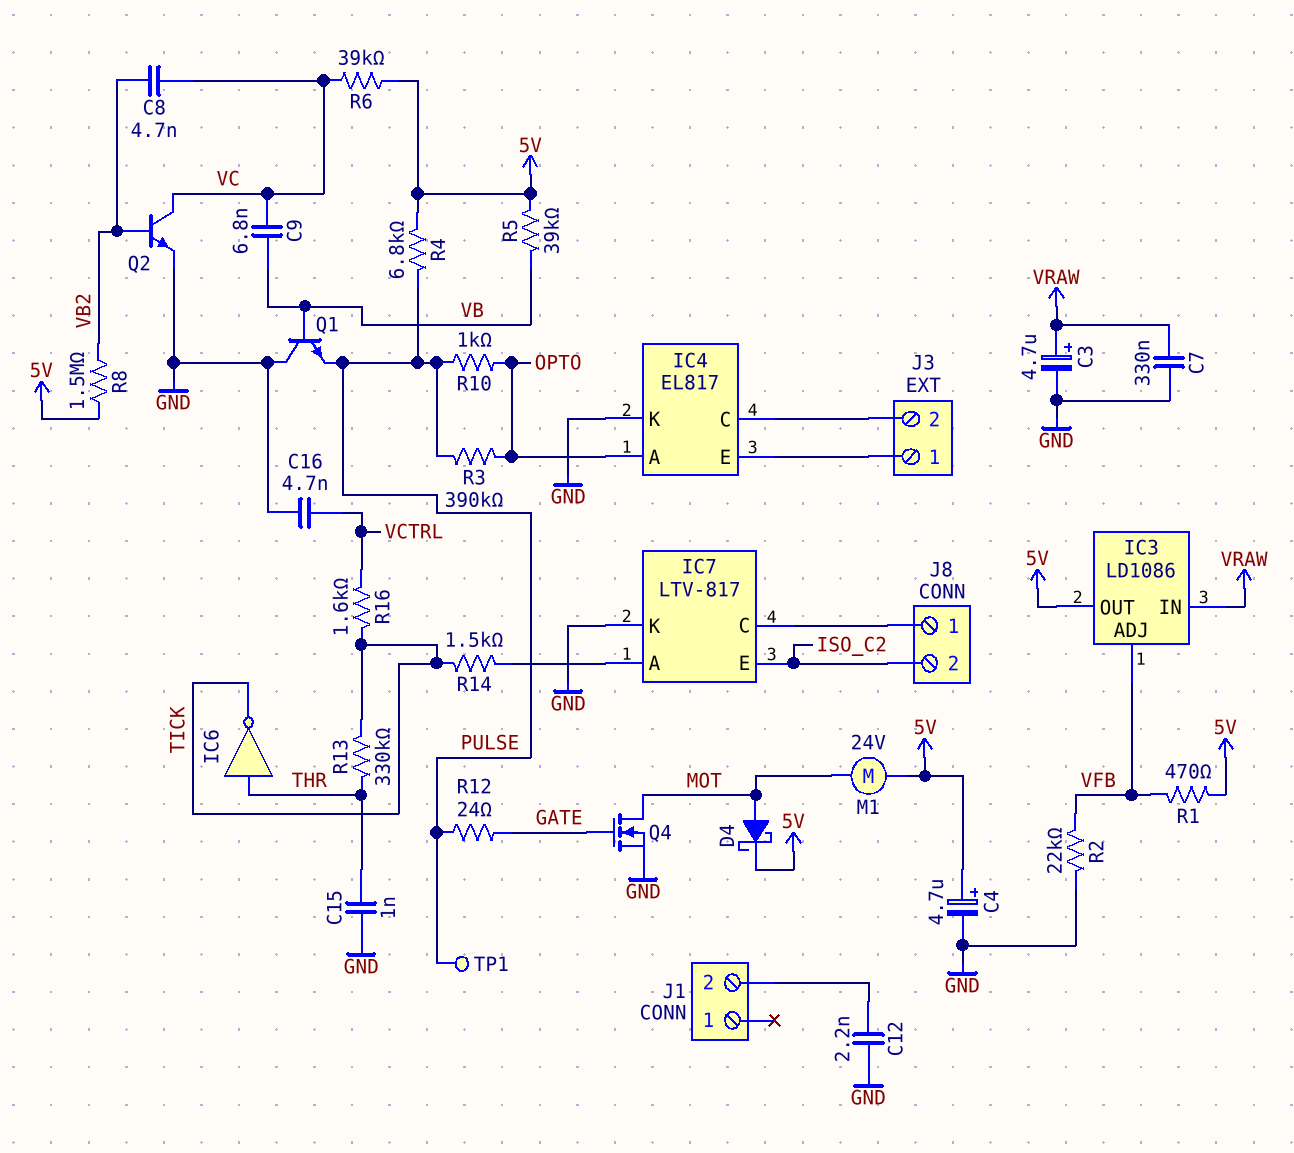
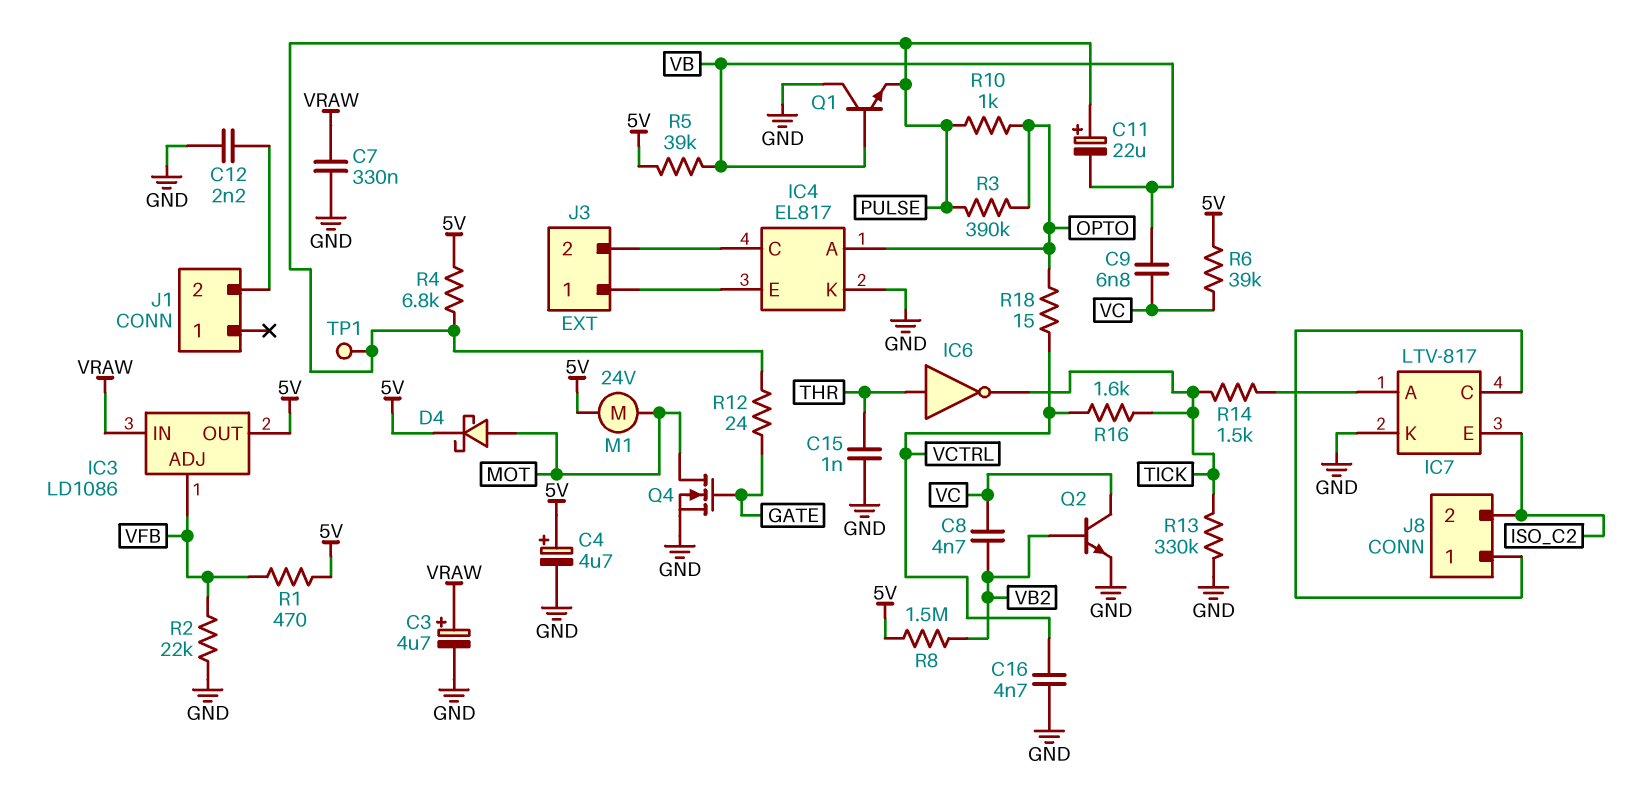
C11: none -> 22uF (plus PULSE, minus VB)
R13: 330k (THR, TICK) -> 330k (GND, TICK)
R18: none -> 15 (OPTO, VCTRL)

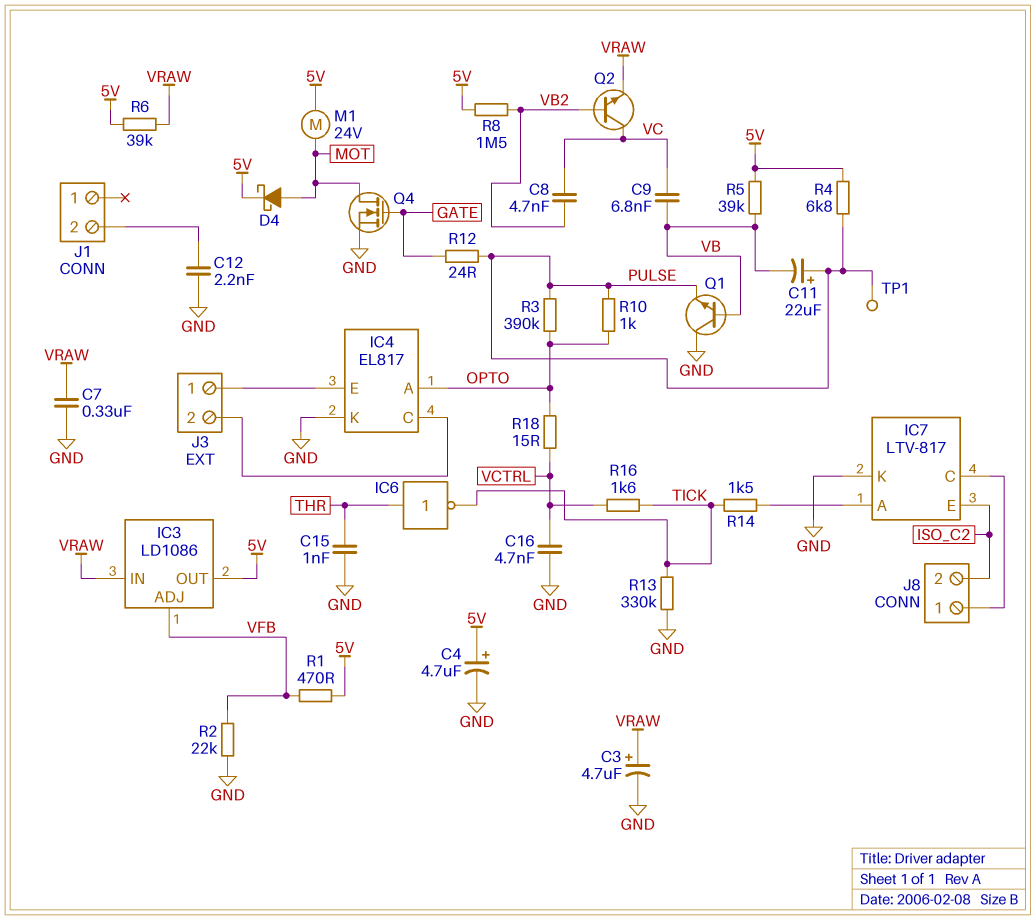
Q2: NPN (B VB2, C VC, E GND) -> NPN (B VB2, C VC, E VRAW)
R6: 39k (5V, VC) -> 39k (5V, VRAW)

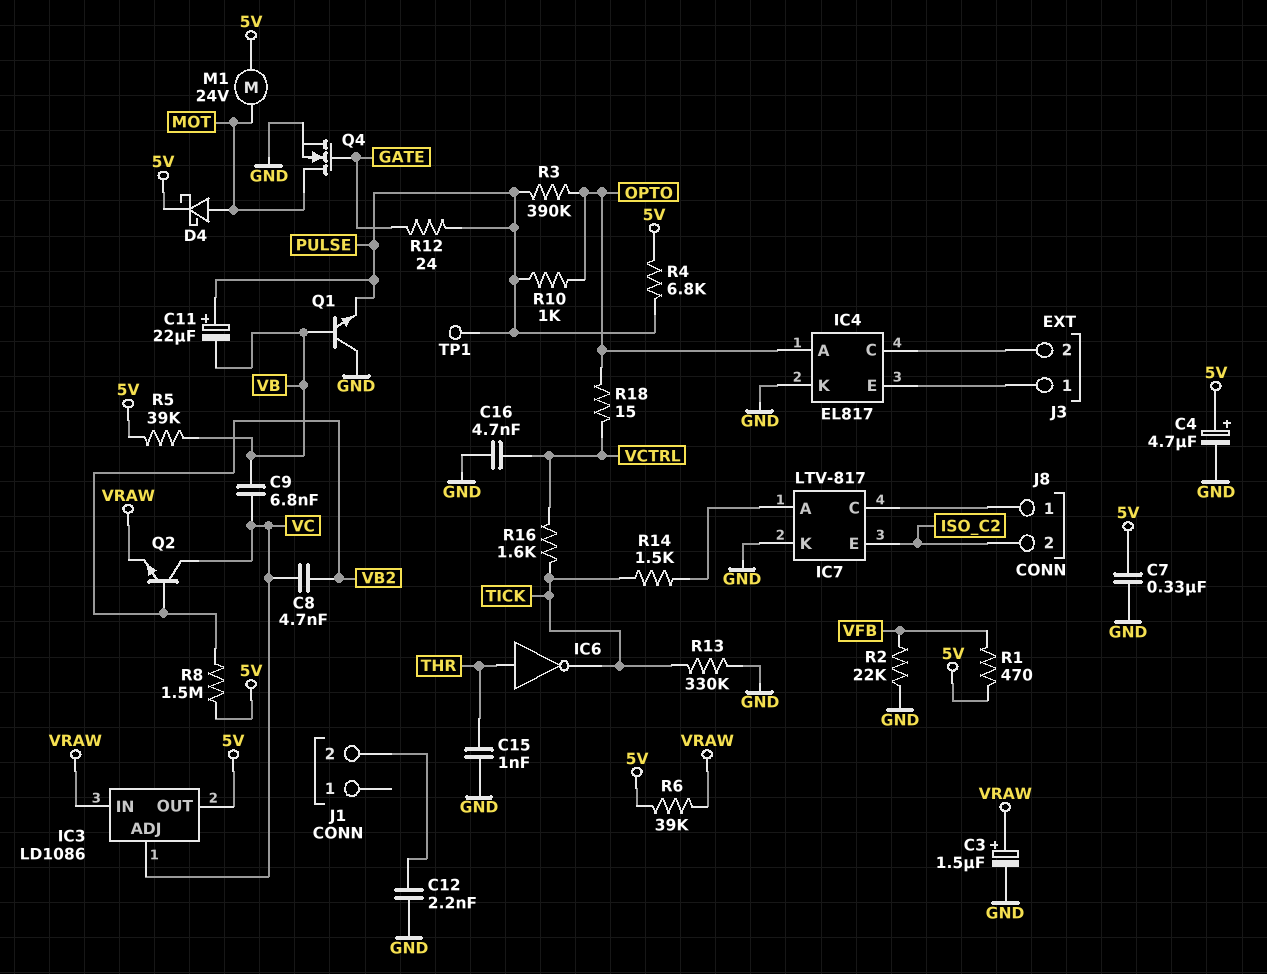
C3: 4.7uF (plus VRAW, minus GND) -> 1.5uF (plus VRAW, minus GND)
C7: 330nF (GND, VRAW) -> 330nF (5V, GND)
IC3 pin ADJ: VFB -> VC

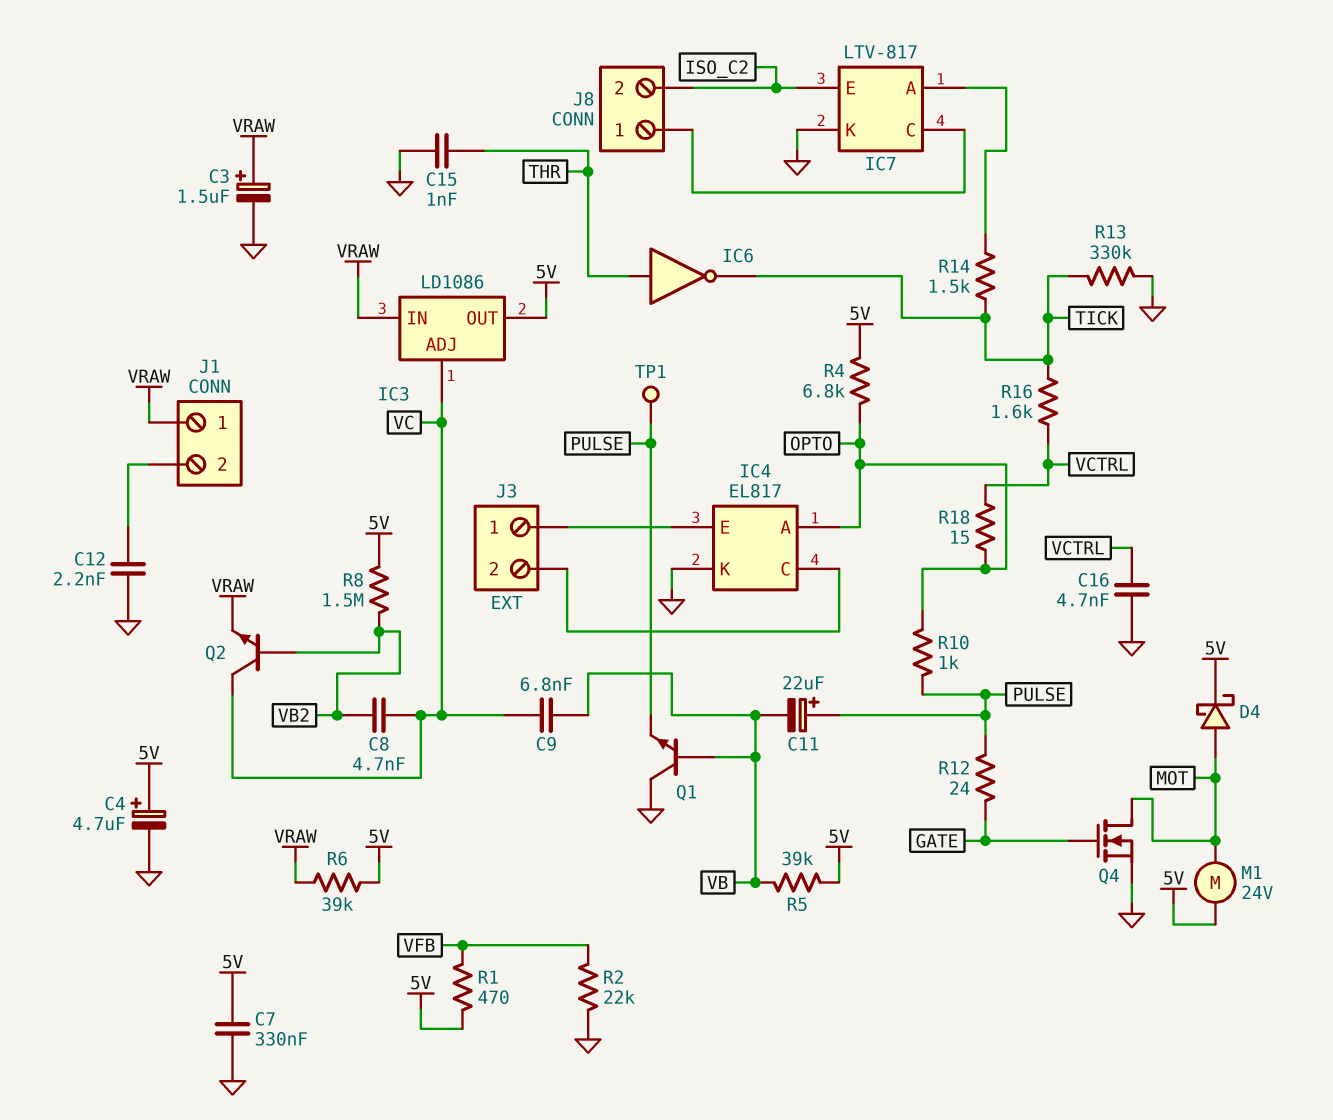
J1 pin 1: none -> VRAW
R3: 390k (OPTO, PULSE) -> none
R4: 6.8k (5V, PULSE) -> 6.8k (5V, OPTO)

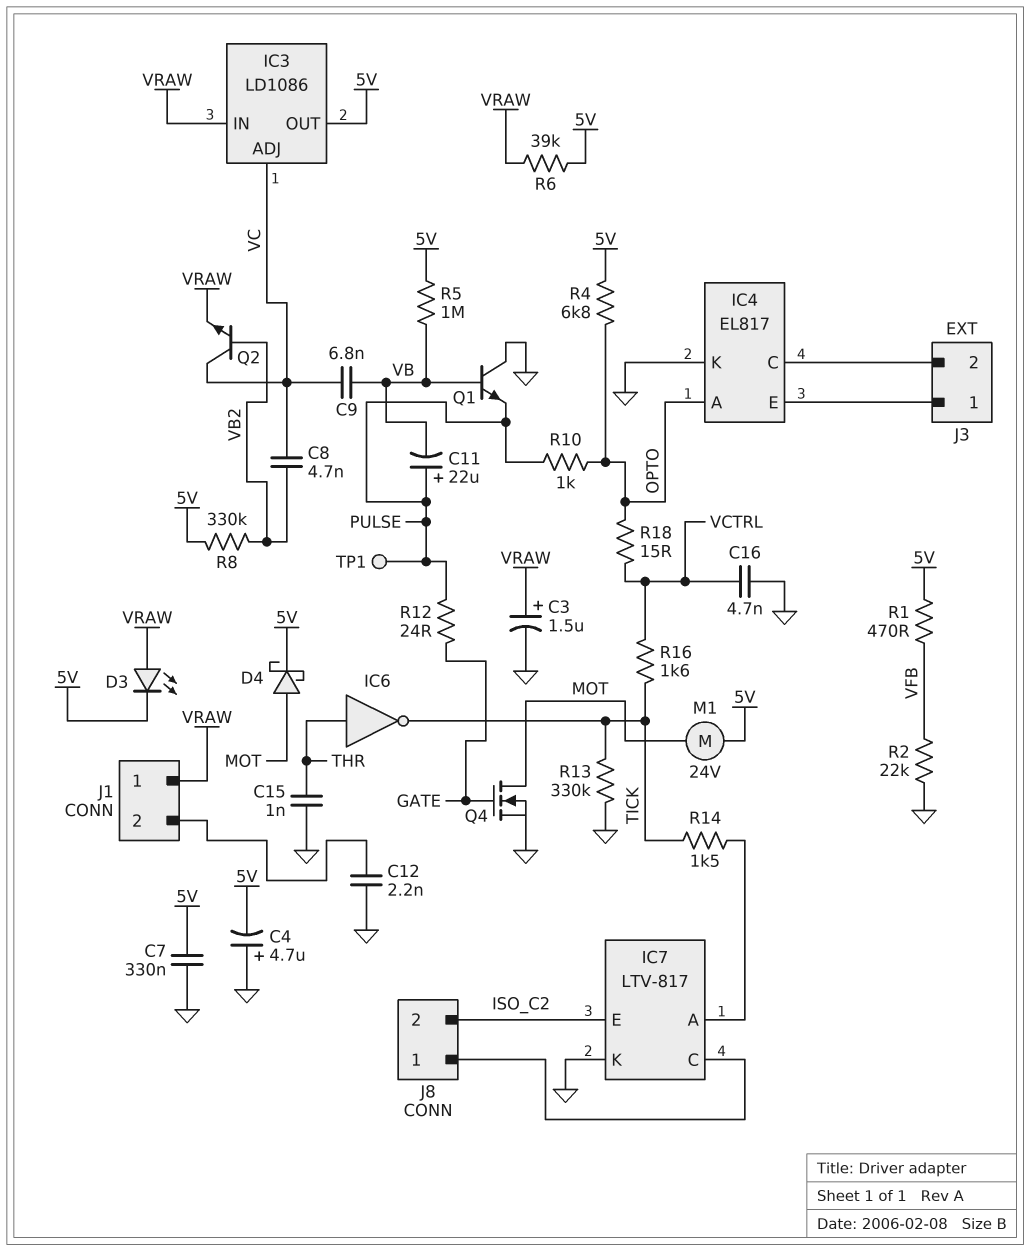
C4: 4.7uF (plus 5V, minus GND) -> 4.7uF (plus GND, minus 5V)
D3: none -> LED (A VRAW, K 5V)
R5: 39k (5V, VB) -> 1M (5V, VB)
R8: 1.5M (5V, VB2) -> 330k (5V, VB2)

